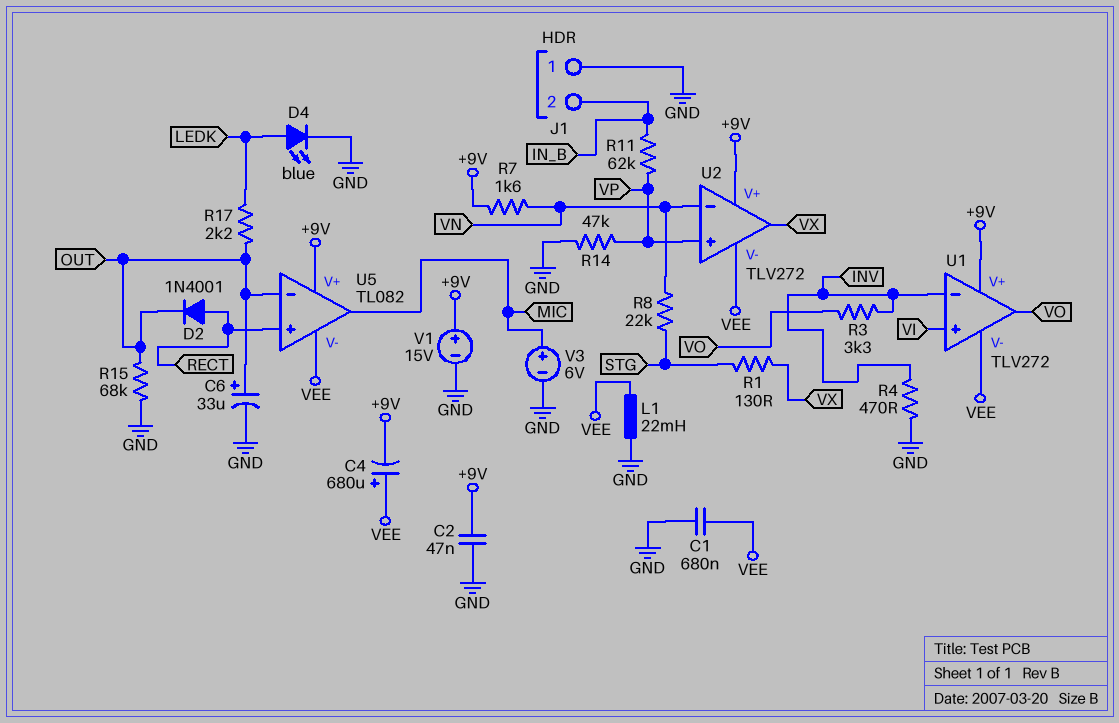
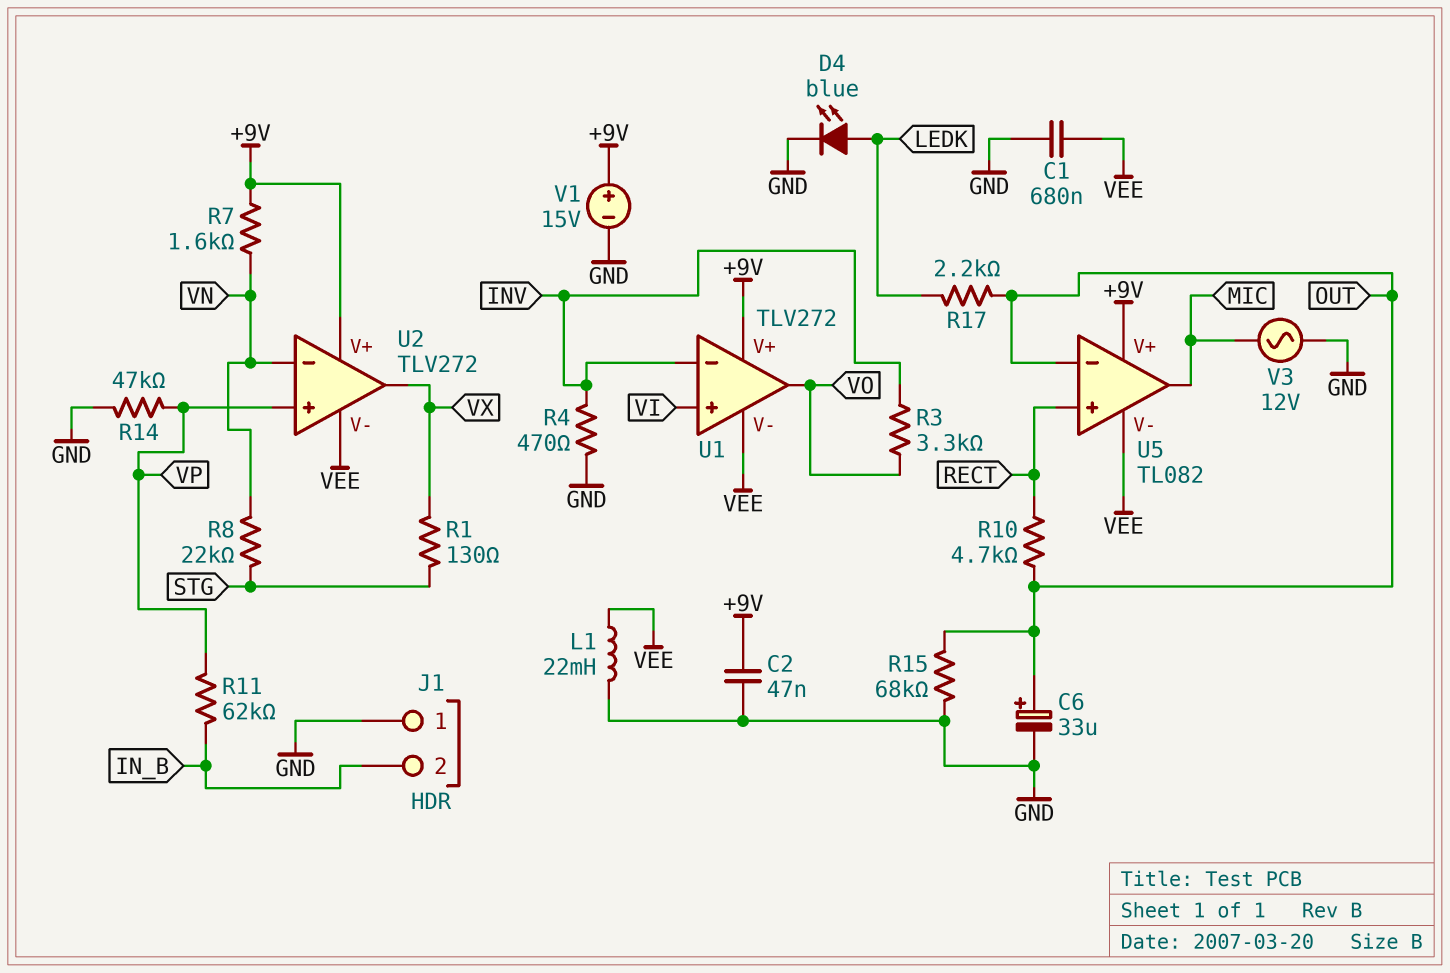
C4: 680uF (plus VEE, minus +9V) -> none
D2: diode 1N4001 (A RECT, K OUT) -> none
R10: none -> 4.7k (OUT, RECT)
V3: 6V (plus MIC, minus GND) -> AC 12V (GND, MIC)

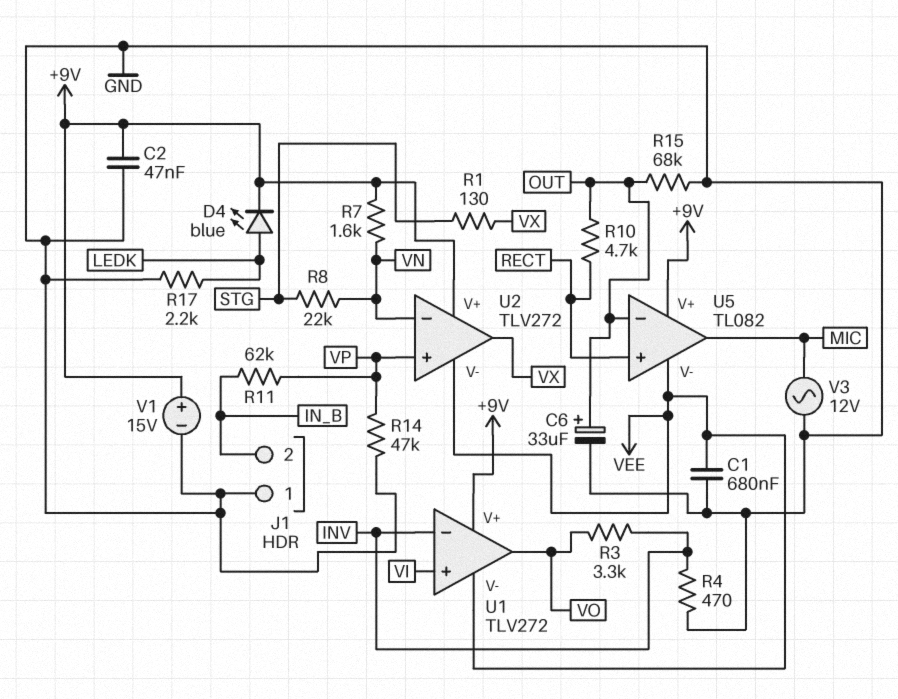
D4: LED blue (A LEDK, K GND) -> LED blue (A LEDK, K +9V)
L1: 22mH (GND, VEE) -> none
R17: 2.2k (LEDK, OUT) -> 2.2k (GND, LEDK)

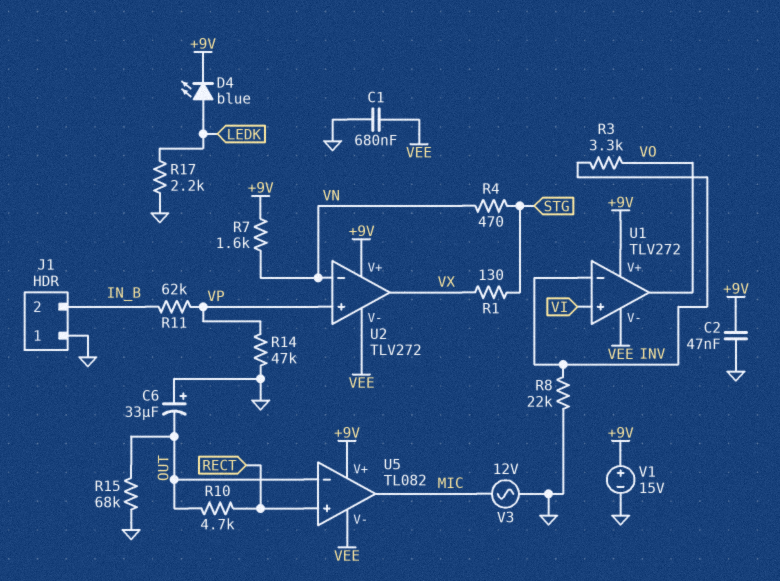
C6: 33uF (plus OUT, minus GND) -> 33uF (plus GND, minus OUT)
R4: 470 (GND, INV) -> 470 (STG, VN)
R8: 22k (STG, VN) -> 22k (GND, INV)

